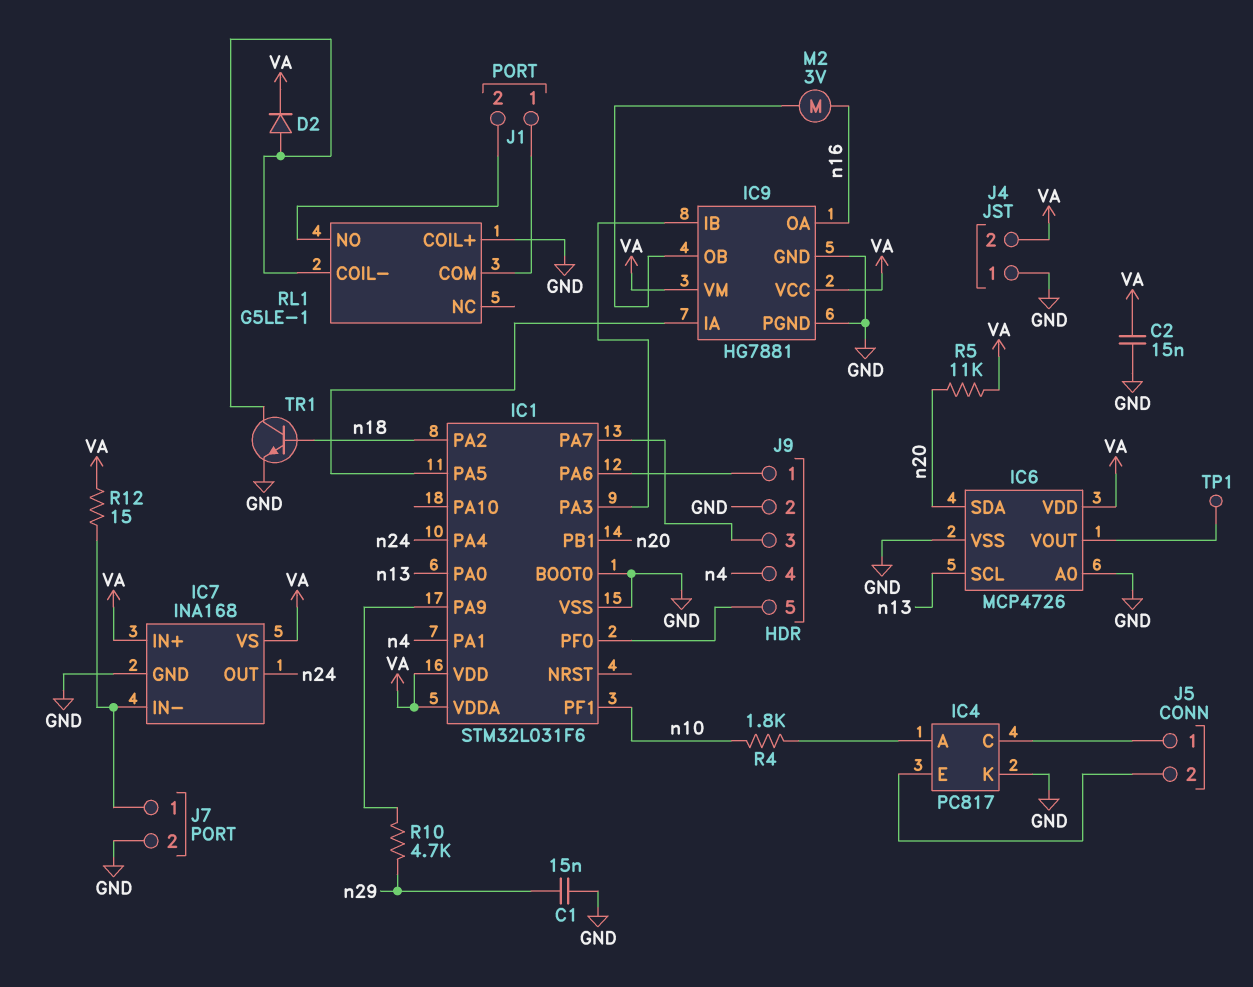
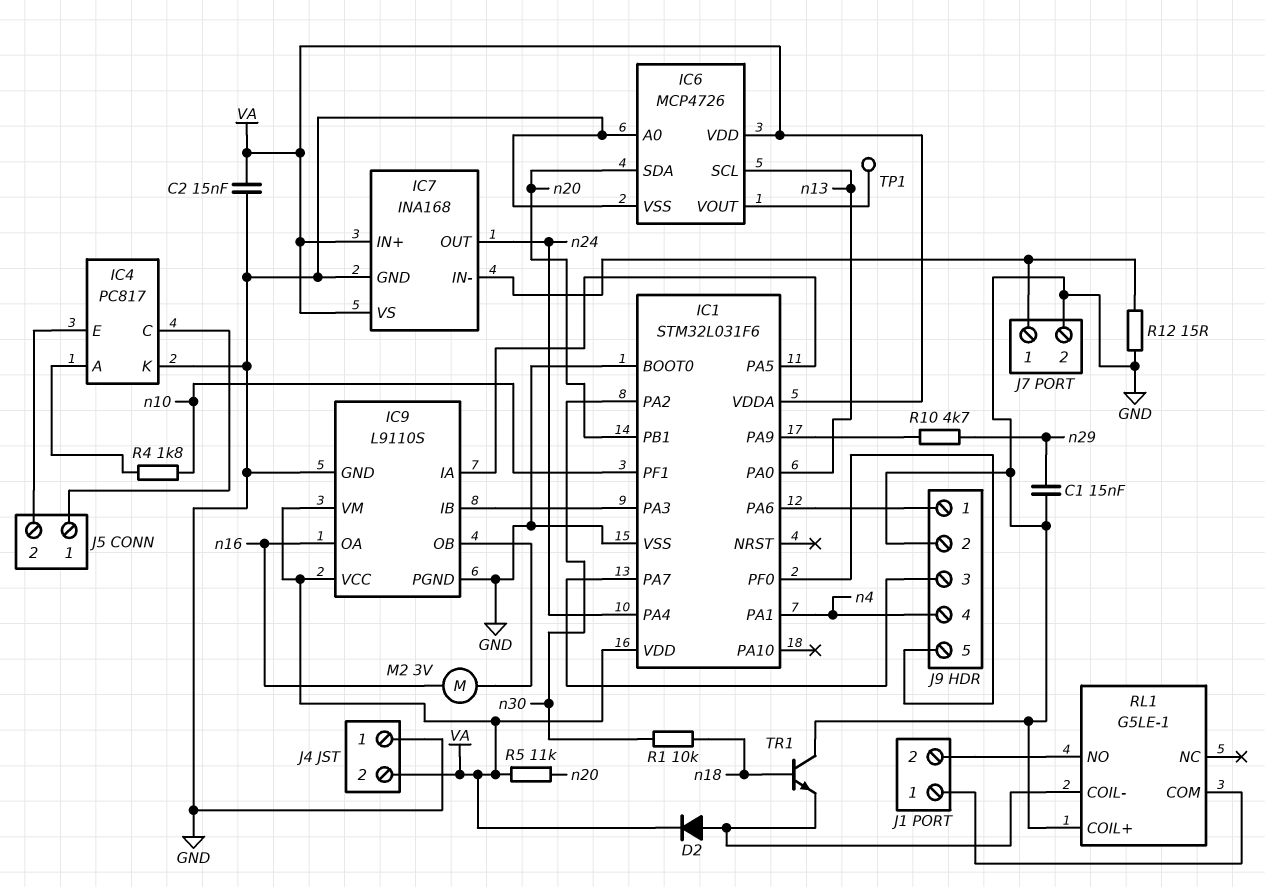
IC1 pin PA2: n18 -> n30
IC9: HG7881 -> L9110S
R1: none -> 10k (n18, n30)
R12: 15 (IC7/IN-, VA) -> 15 (GND, IC7/IN-)
TR1: NPN (B n18, C RL1/COIL-, E GND) -> NPN (B n18, C GND, E RL1/COIL-)

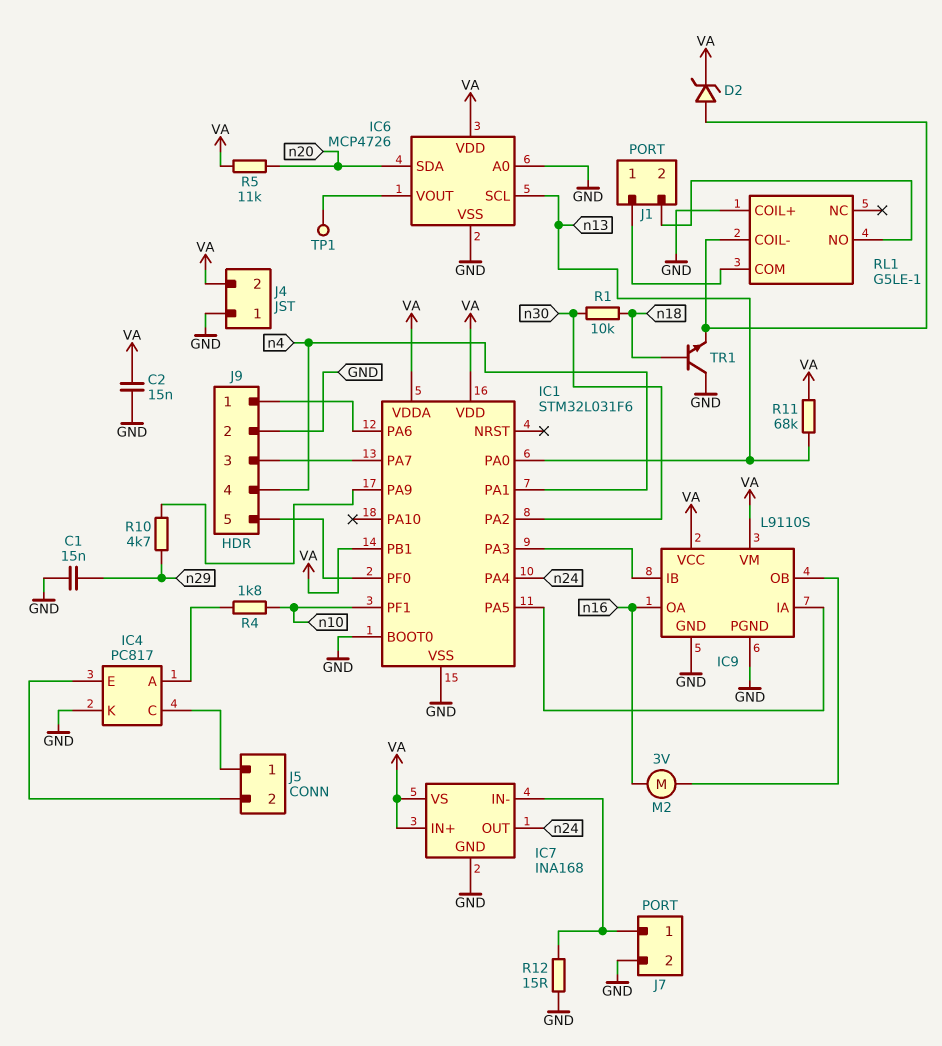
D2: diode (A RL1/COIL-, K VA) -> zener (A RL1/COIL-, K VA)
IC1 pin PB1: n20 -> VA
R11: none -> 68k (VA, n13)

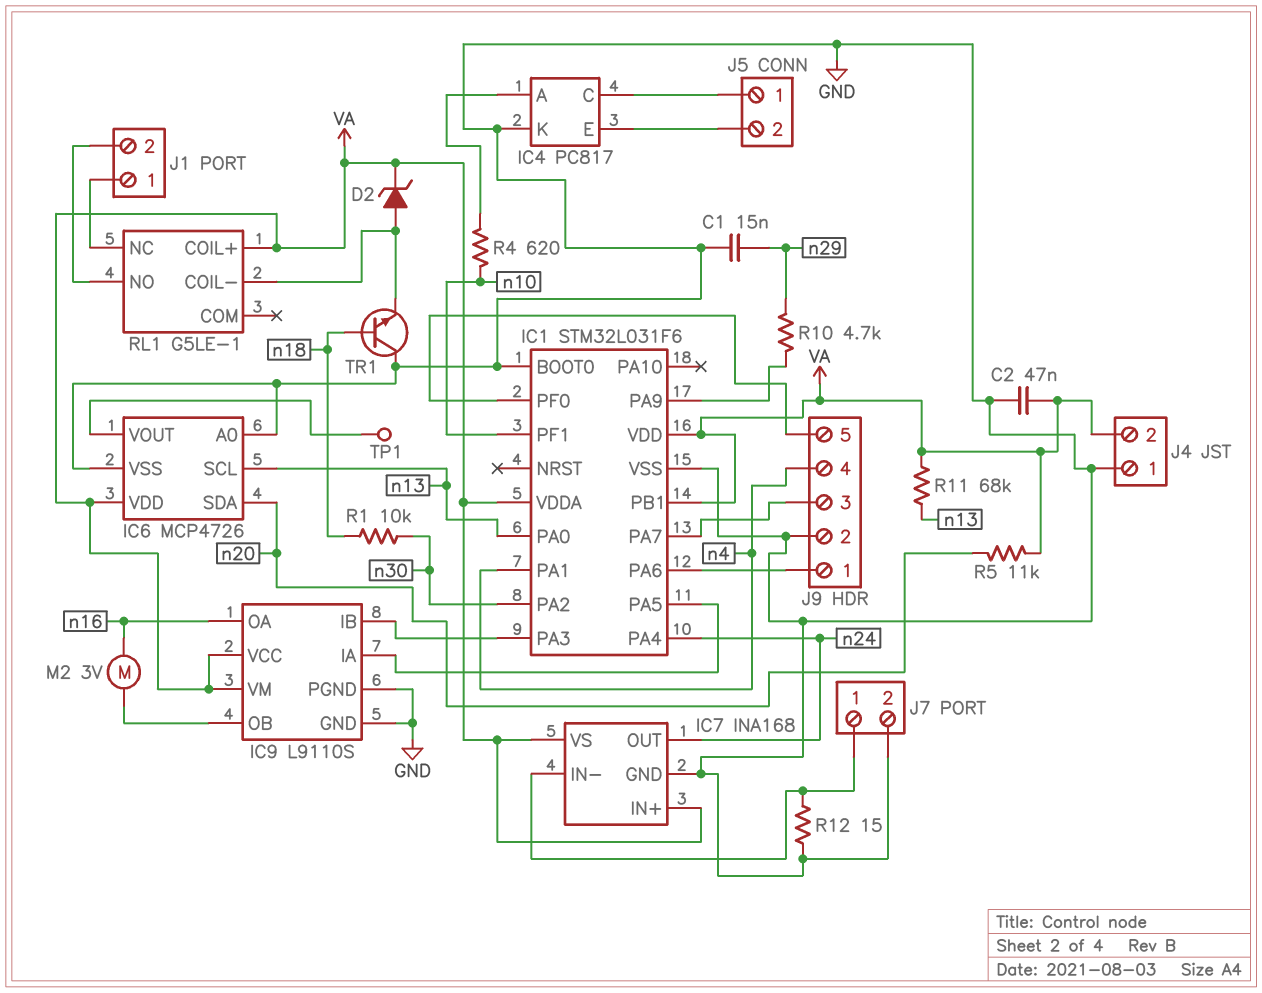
C2: 15nF (GND, VA) -> 47nF (GND, VA)
R4: 1.8k (IC4/A, n10) -> 620 (IC4/A, n10)
RL1 pin COIL+: GND -> VA
RL1 pin COM: J1/1 -> none
RL1 pin NC: none -> J1/1

